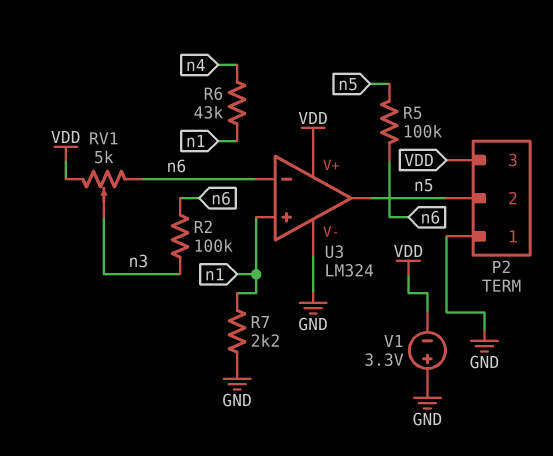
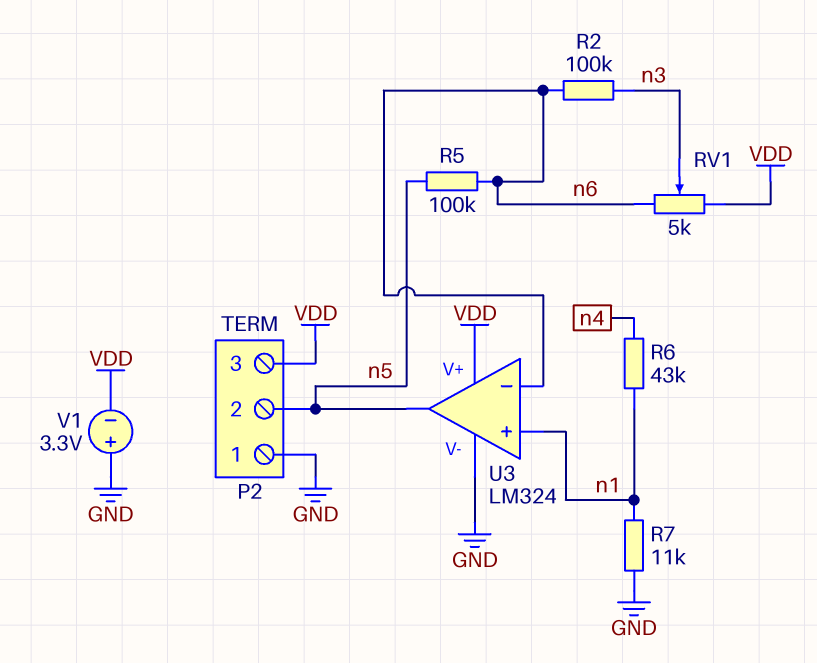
R7: 2.2k (GND, n1) -> 11k (GND, n1)

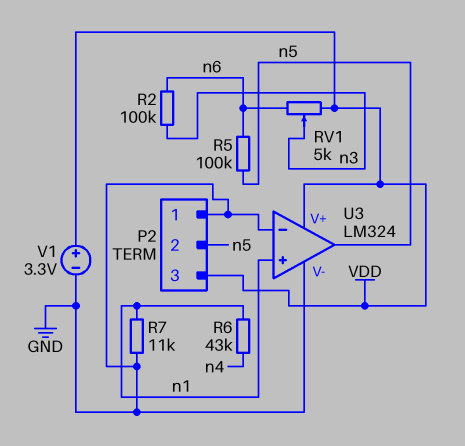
U3 pin in-: n6 -> GND
V1: 3.3V (plus GND, minus VDD) -> 3.3V (plus VDD, minus GND)

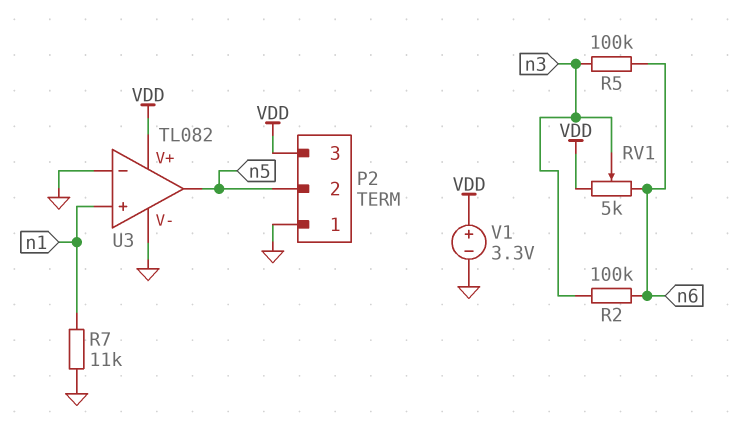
R5: 100k (n5, n6) -> 100k (n3, n6)
R6: 43k (n1, n4) -> none
U3: LM324 -> TL082

